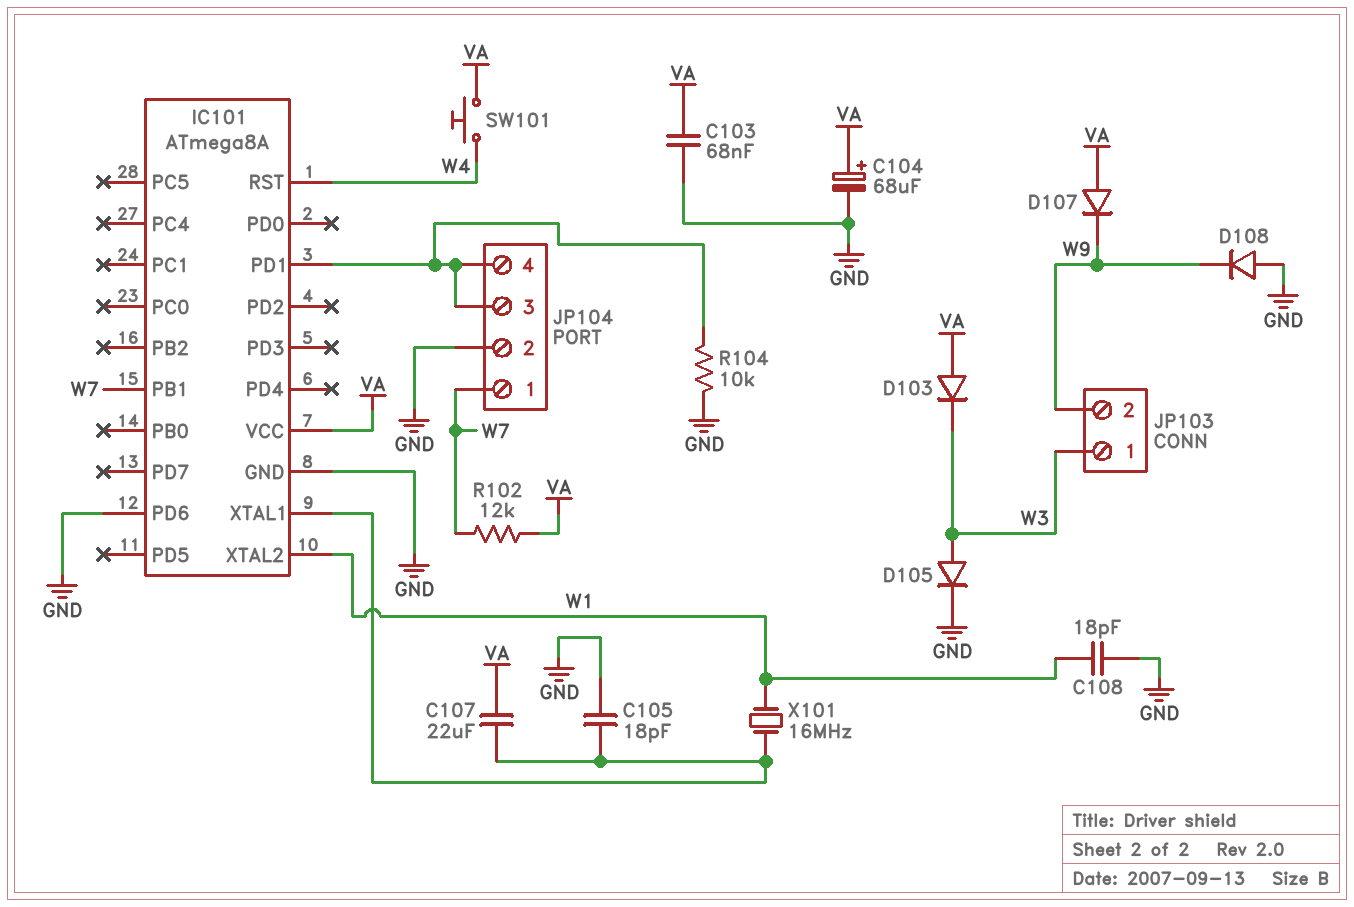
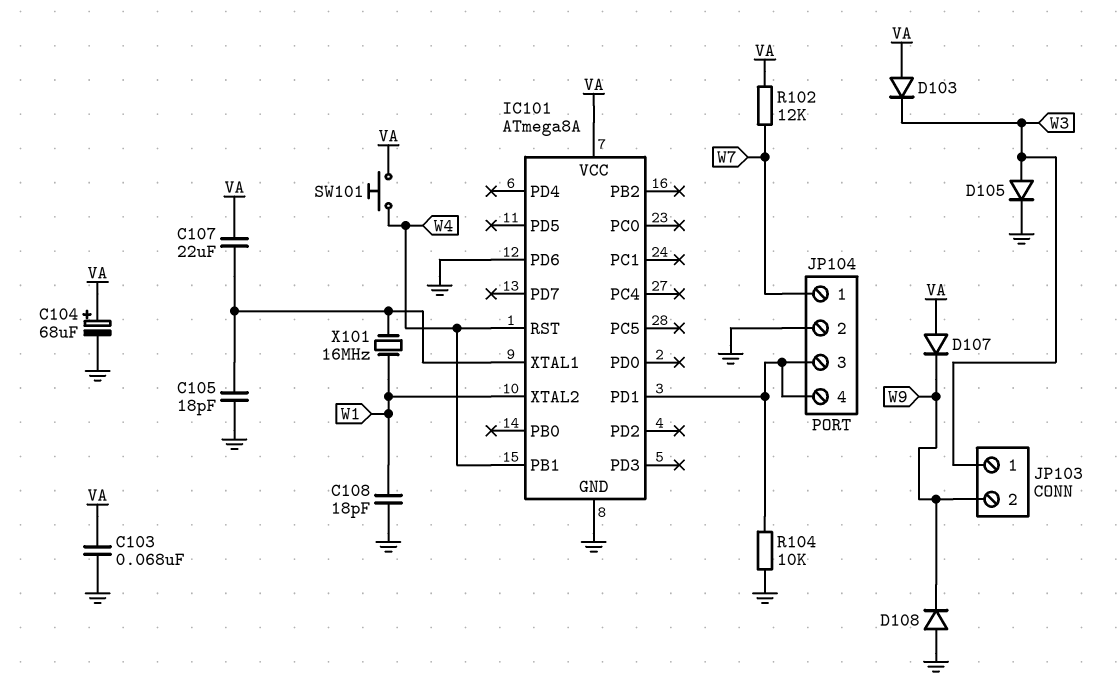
IC101 pin PB1: W7 -> W4

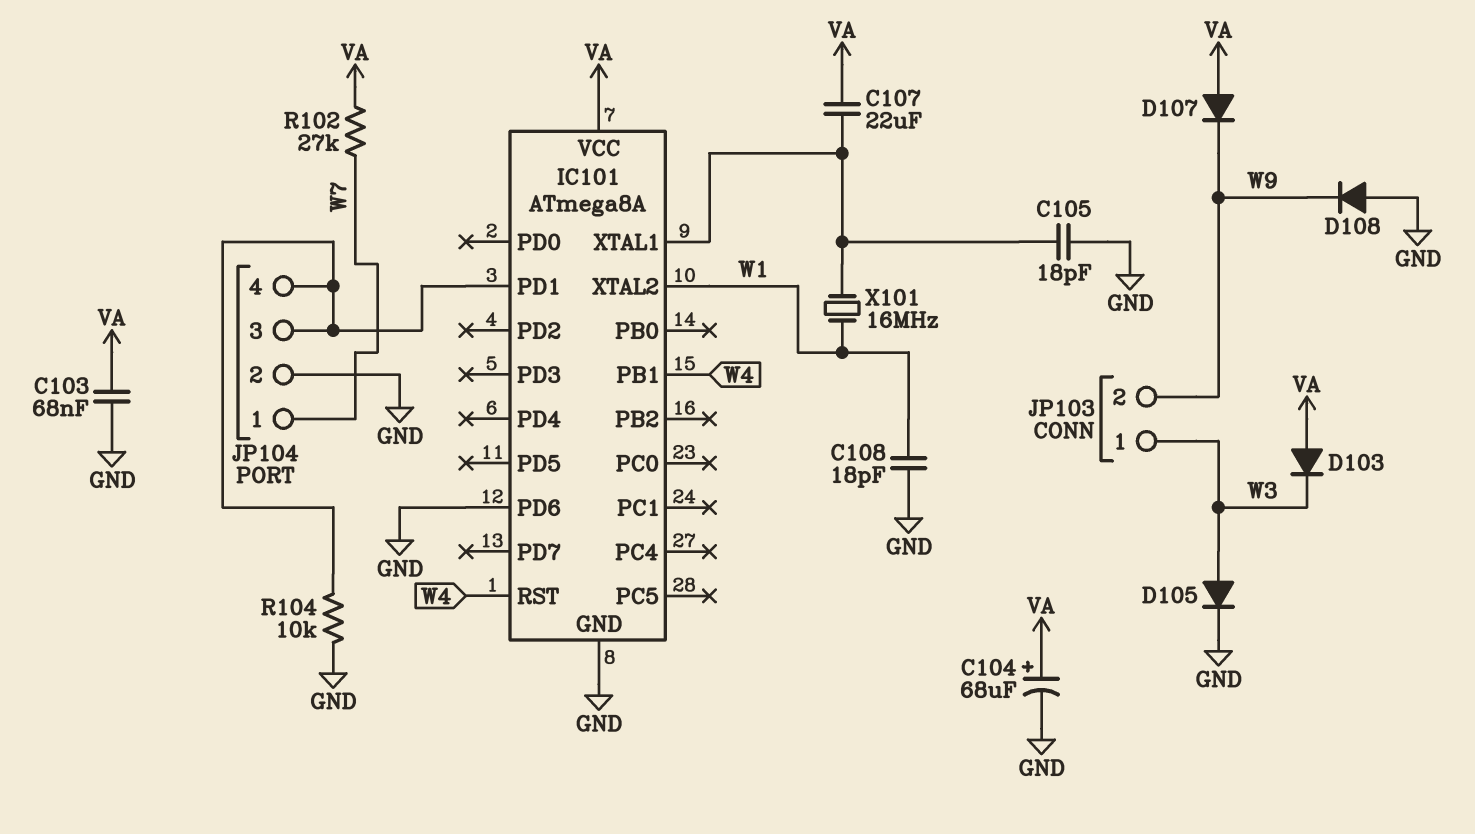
R102: 12k (VA, W7) -> 27k (VA, W7)
SW101: button (VA, W4) -> none

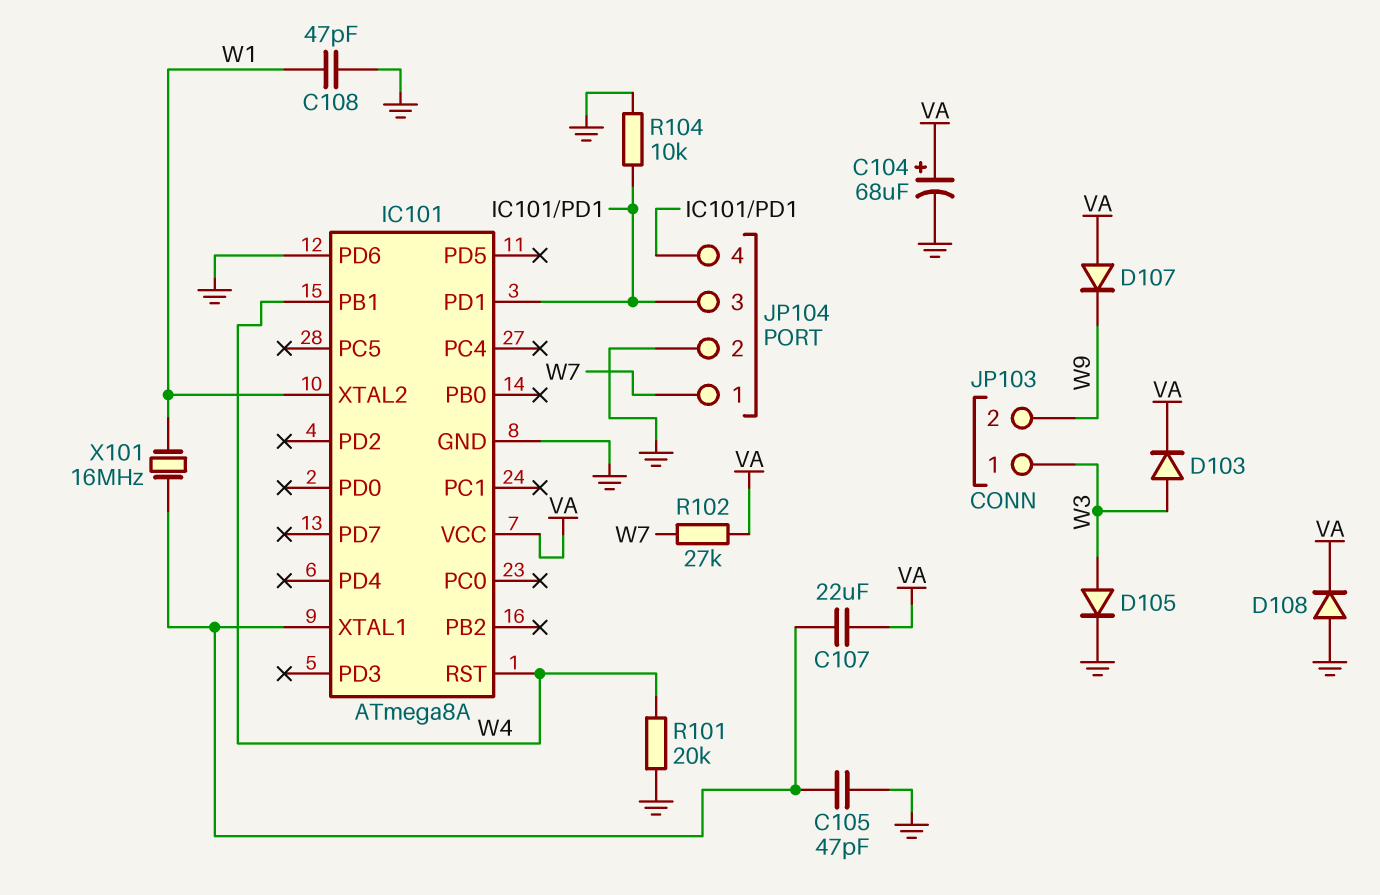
C103: 68nF (GND, VA) -> none
C105: 18pF (GND, IC101/XTAL1) -> 47pF (GND, IC101/XTAL1)
C108: 18pF (GND, W1) -> 47pF (GND, W1)
D103: diode (A VA, K W3) -> diode (A W3, K VA)
D108: diode (A GND, K W9) -> diode (A GND, K VA)
R101: none -> 20k (GND, W4)

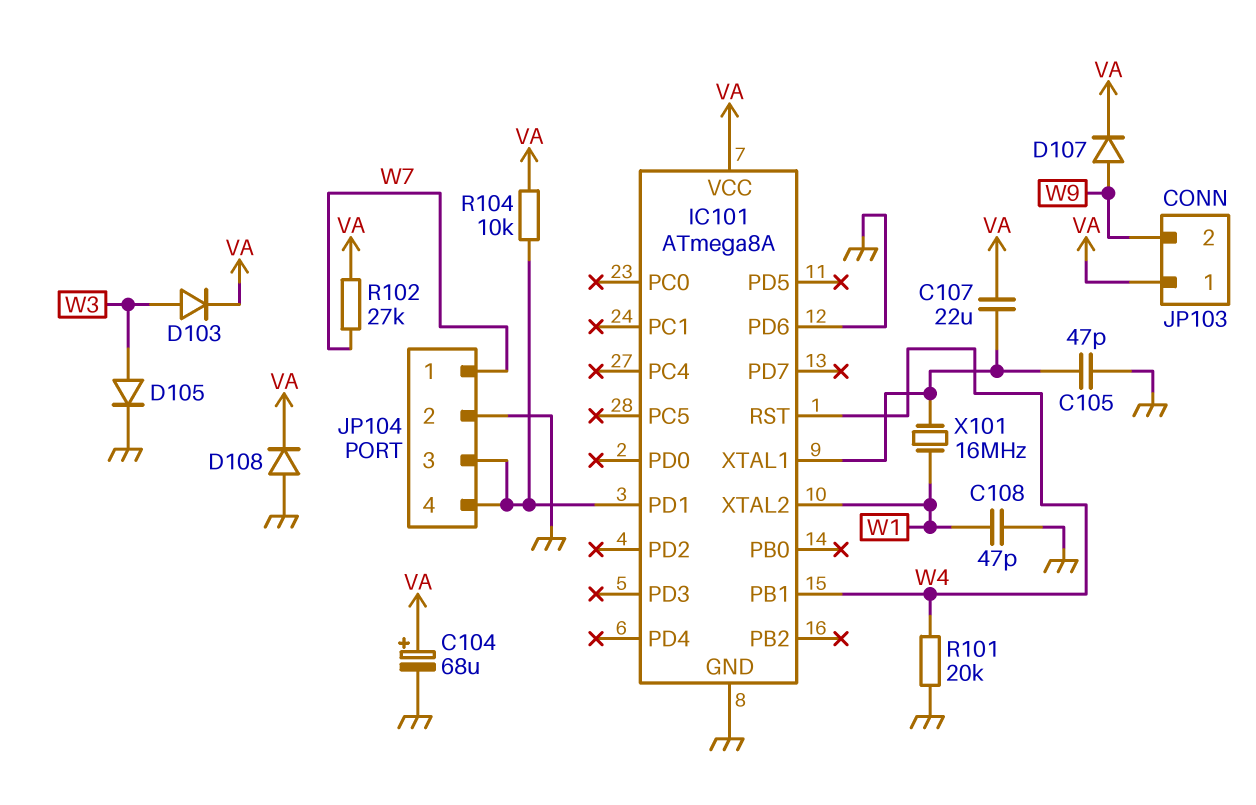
D107: diode (A VA, K W9) -> diode (A W9, K VA)
JP103 pin 1: W3 -> VA
R104: 10k (GND, IC101/PD1) -> 10k (IC101/PD1, VA)

